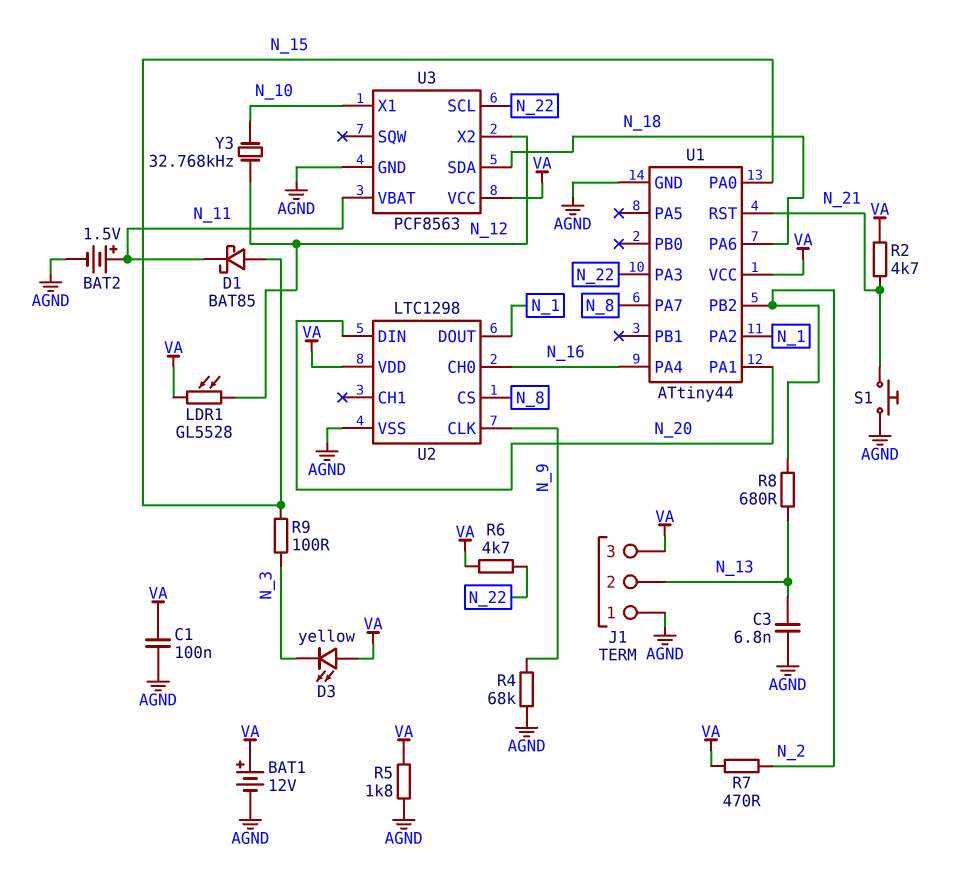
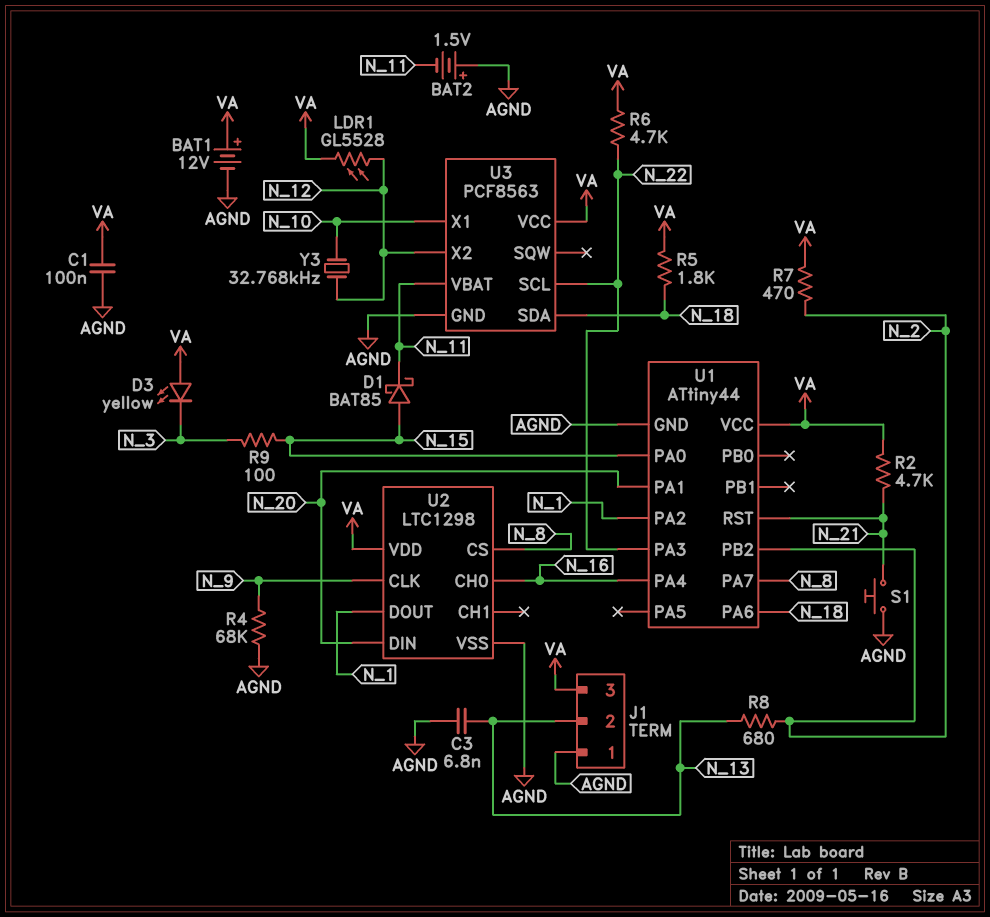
BAT2: 1.5V (plus N_11, minus AGND) -> 1.5V (plus AGND, minus N_11)
R5: 1.8k (AGND, VA) -> 1.8k (N_18, VA)

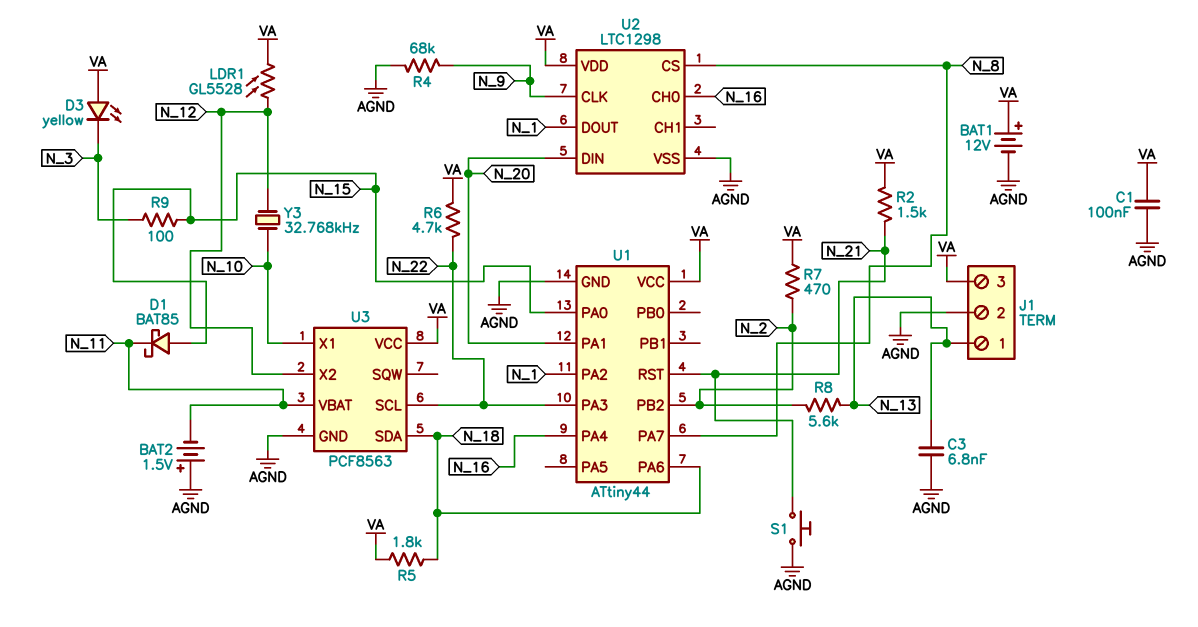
J1 pin 1: AGND -> N_13
J1 pin 2: N_13 -> AGND
R2: 4.7k (N_21, VA) -> 1.5k (N_21, VA)
R8: 680 (N_2, N_13) -> 5.6k (N_2, N_13)

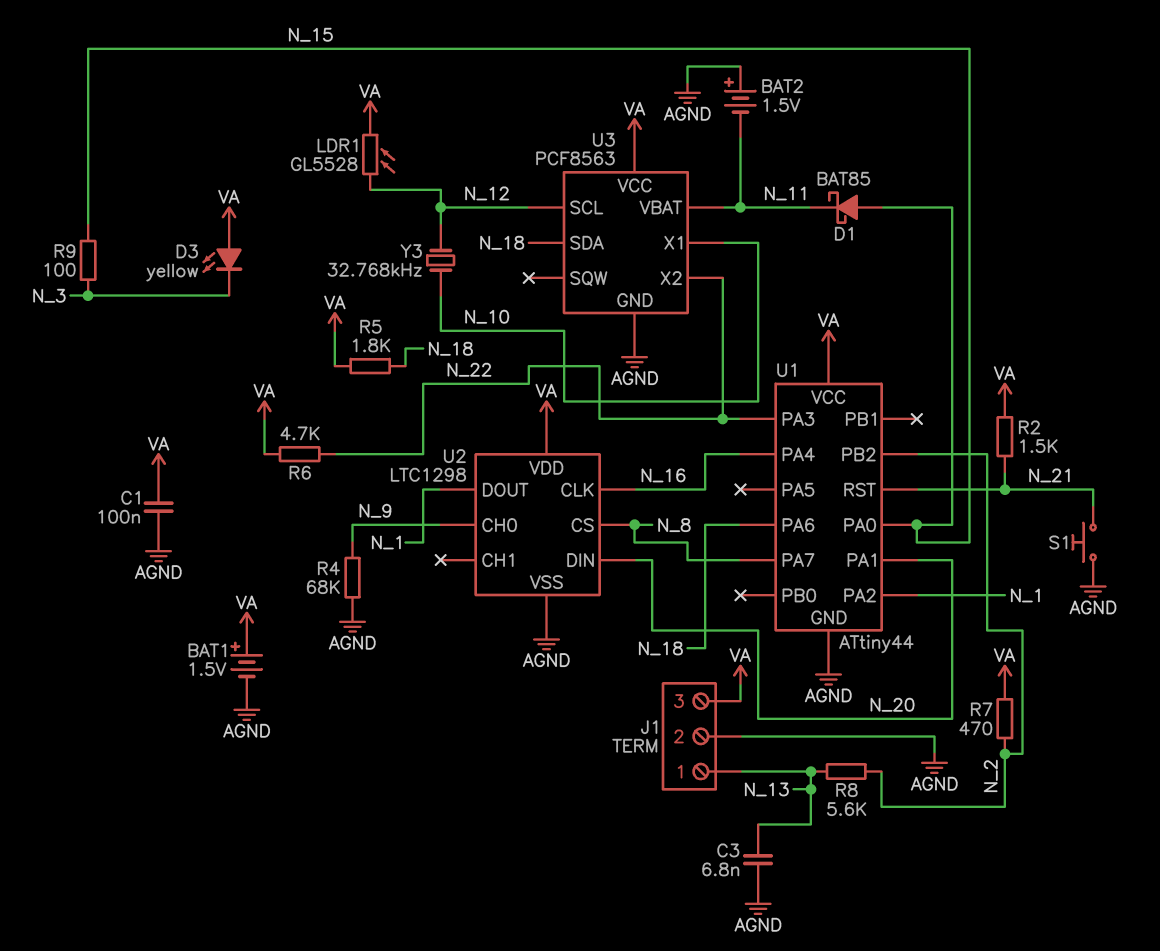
BAT1: 12V (plus VA, minus AGND) -> 1.5V (plus VA, minus AGND)
U2 pin CH0: N_16 -> N_9
U2 pin CLK: N_9 -> N_16
U3 pin SCL: N_22 -> N_12
U3 pin X2: N_12 -> N_22

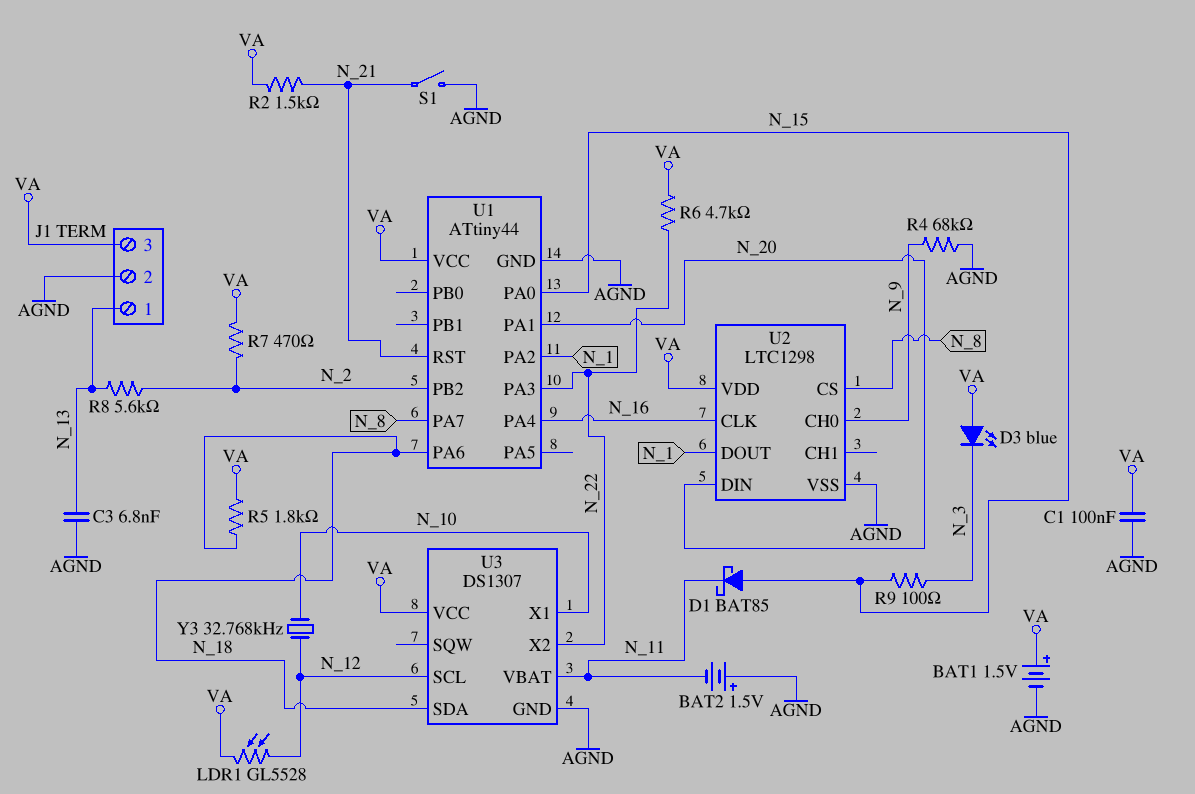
D3: LED yellow (A VA, K N_3) -> LED blue (A VA, K N_3)
S1: button (AGND, N_21) -> switch (AGND, N_21)
U3: PCF8563 -> DS1307

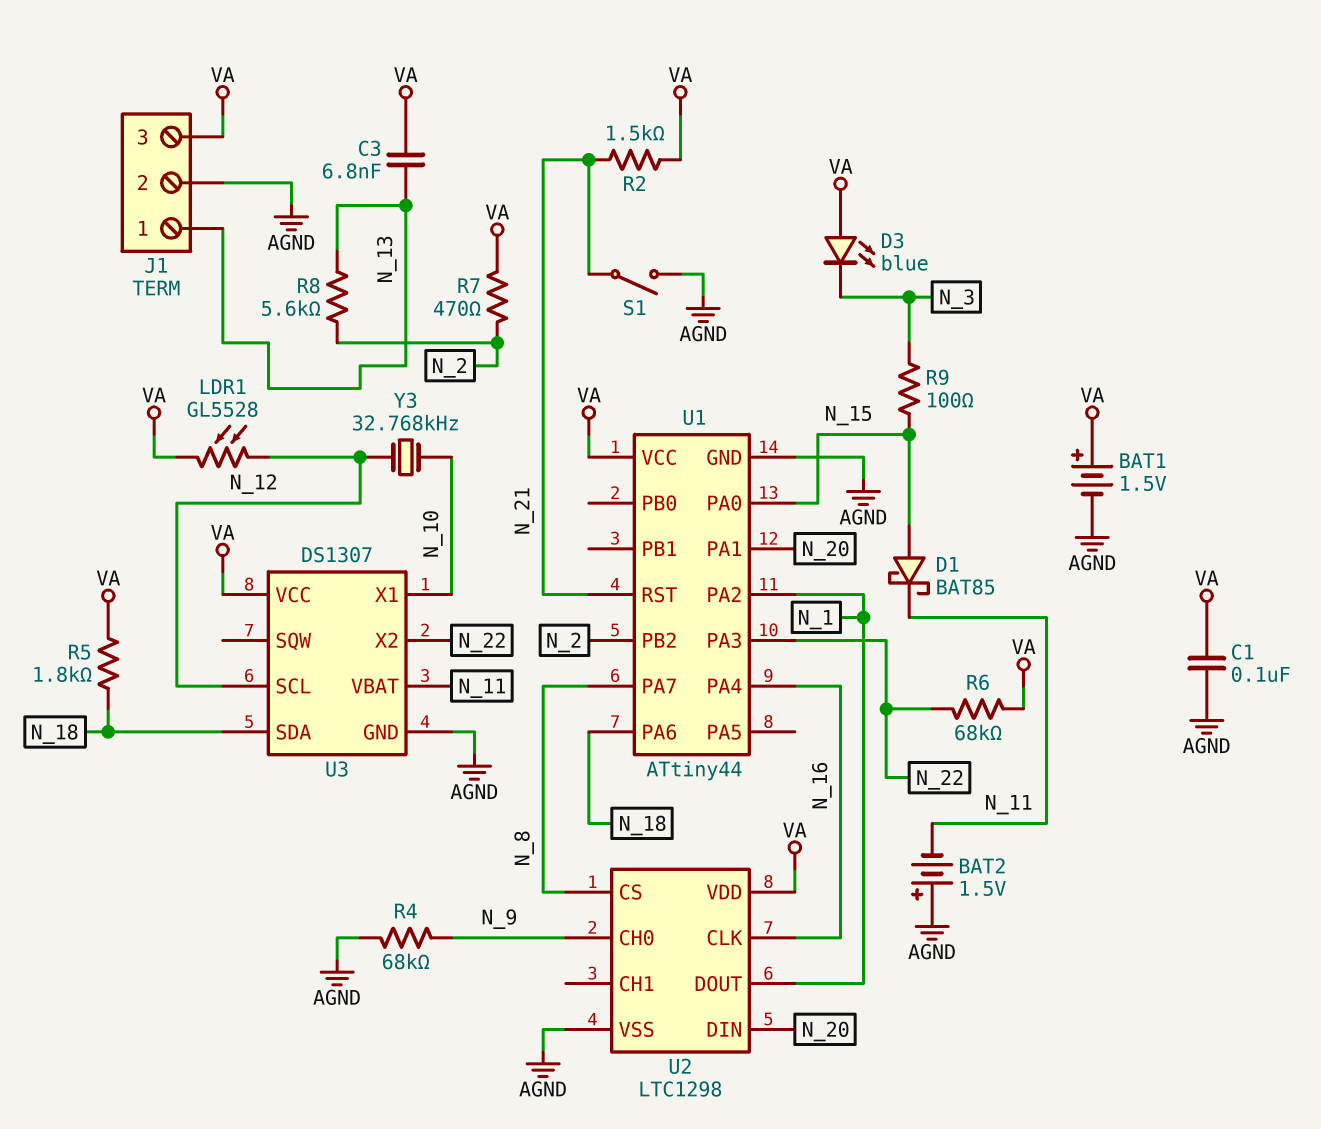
C3: 6.8nF (AGND, N_13) -> 6.8nF (N_13, VA)
R6: 4.7k (N_22, VA) -> 68k (N_22, VA)

